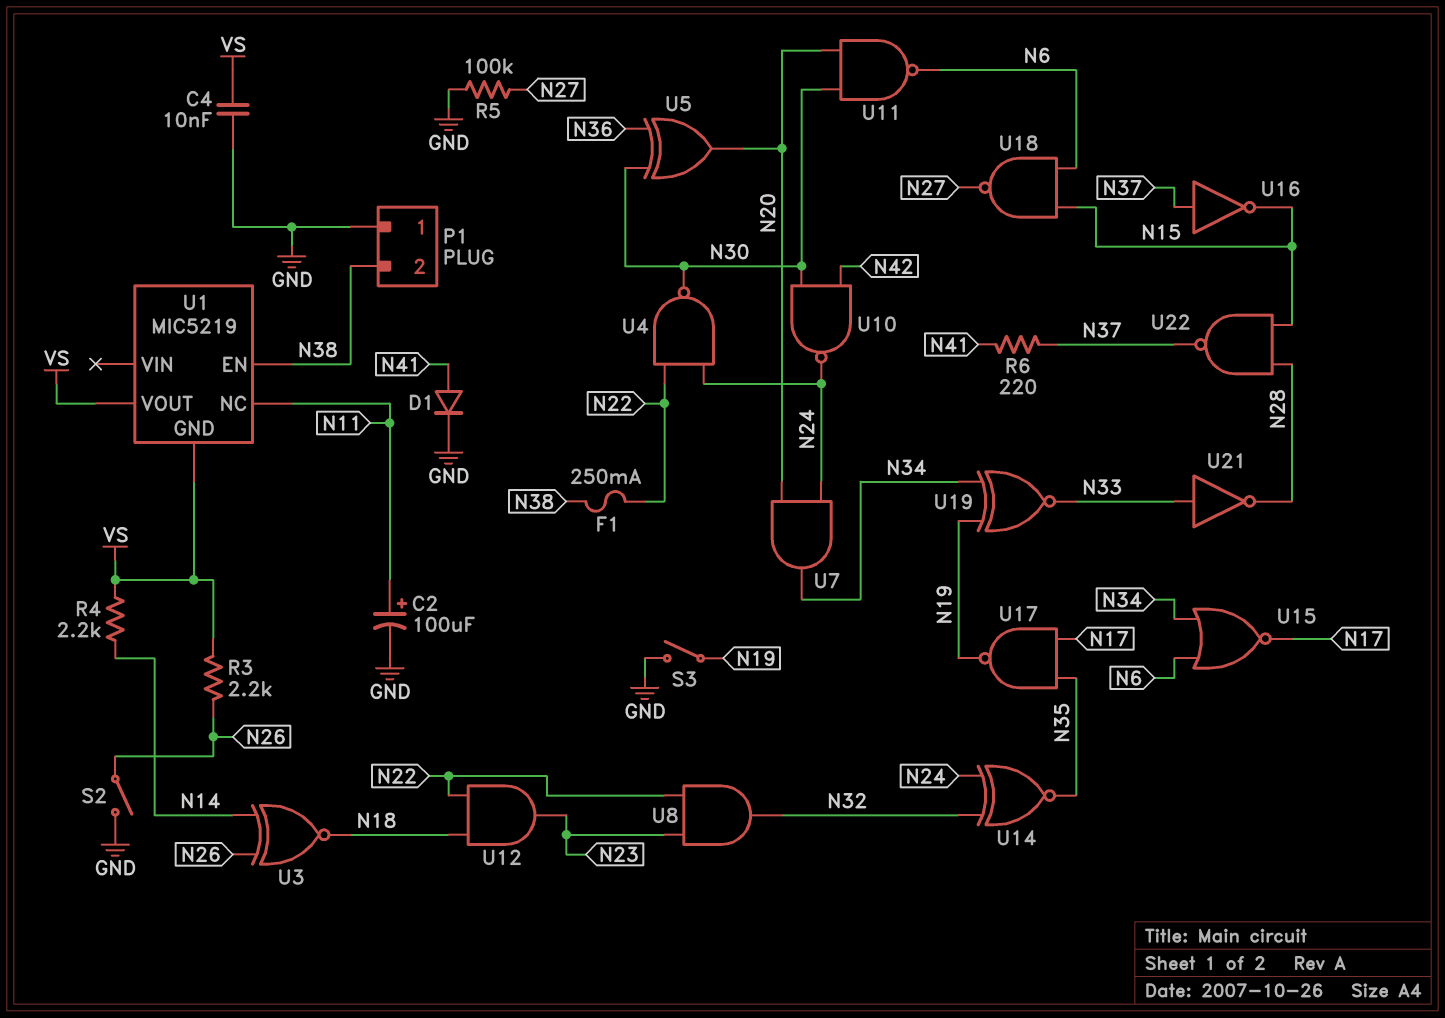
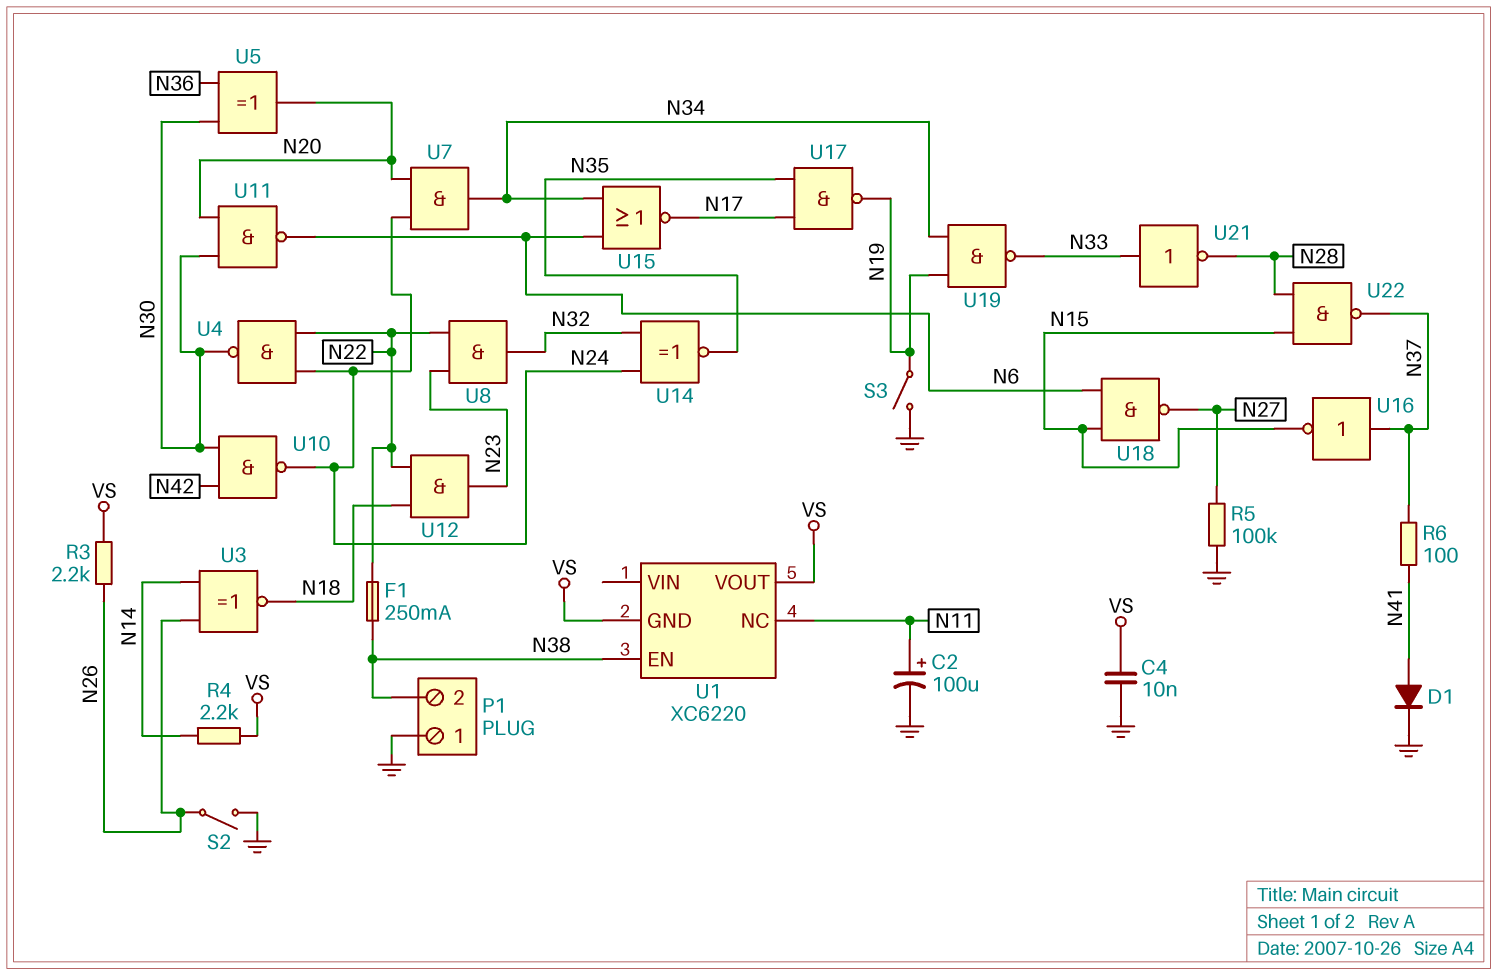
R6: 220 (N37, N41) -> 100 (N37, N41)
U1: MIC5219 -> XC6220
U19: XNOR (in N19, in N34, out N33) -> NAND (in N19, in N34, out N33)

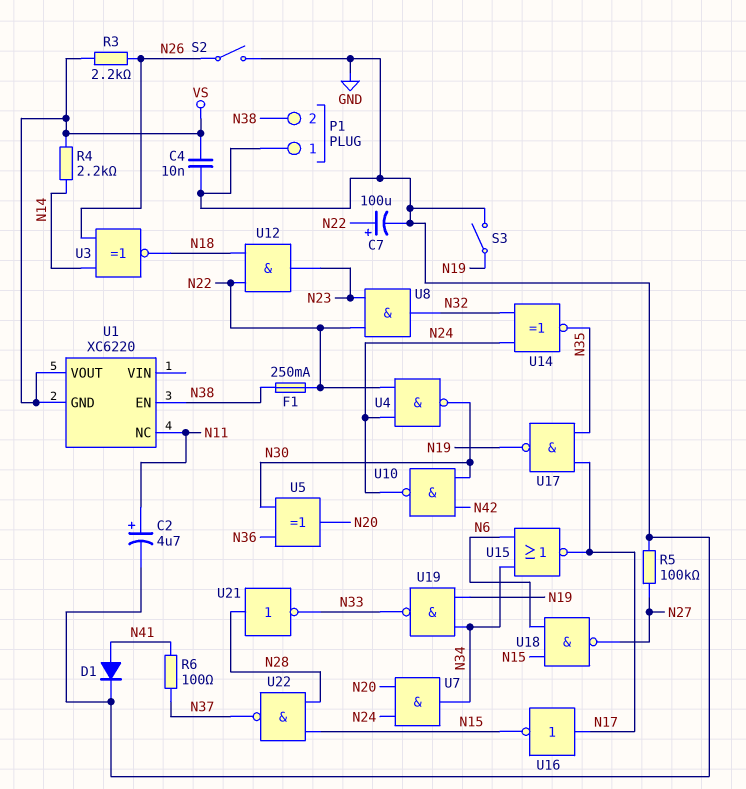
C2: 100uF (plus N11, minus GND) -> 4.7uF (plus N11, minus GND)
C7: none -> 100uF (plus N22, minus GND)
U11: NAND (in N20, in N30, out N6) -> none
U16: NOT (in N37, out N15) -> NOT (in N17, out N15)
U21: NOT (in N33, out N28) -> NOT (in N28, out N33)

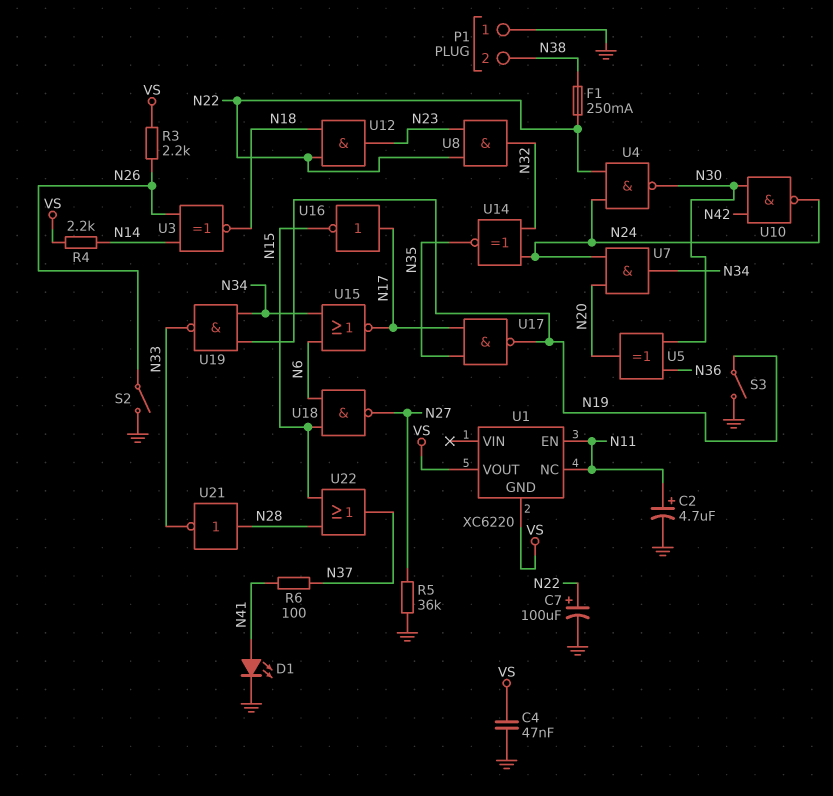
C4: 10nF (GND, VS) -> 47nF (GND, VS)
D1: diode (A N41, K GND) -> LED (A N41, K GND)
R5: 100k (GND, N27) -> 36k (GND, N27)
U1 pin EN: N38 -> N11
U22: NAND (in N15, in N28, out N37) -> OR (in N15, in N28, out N37)

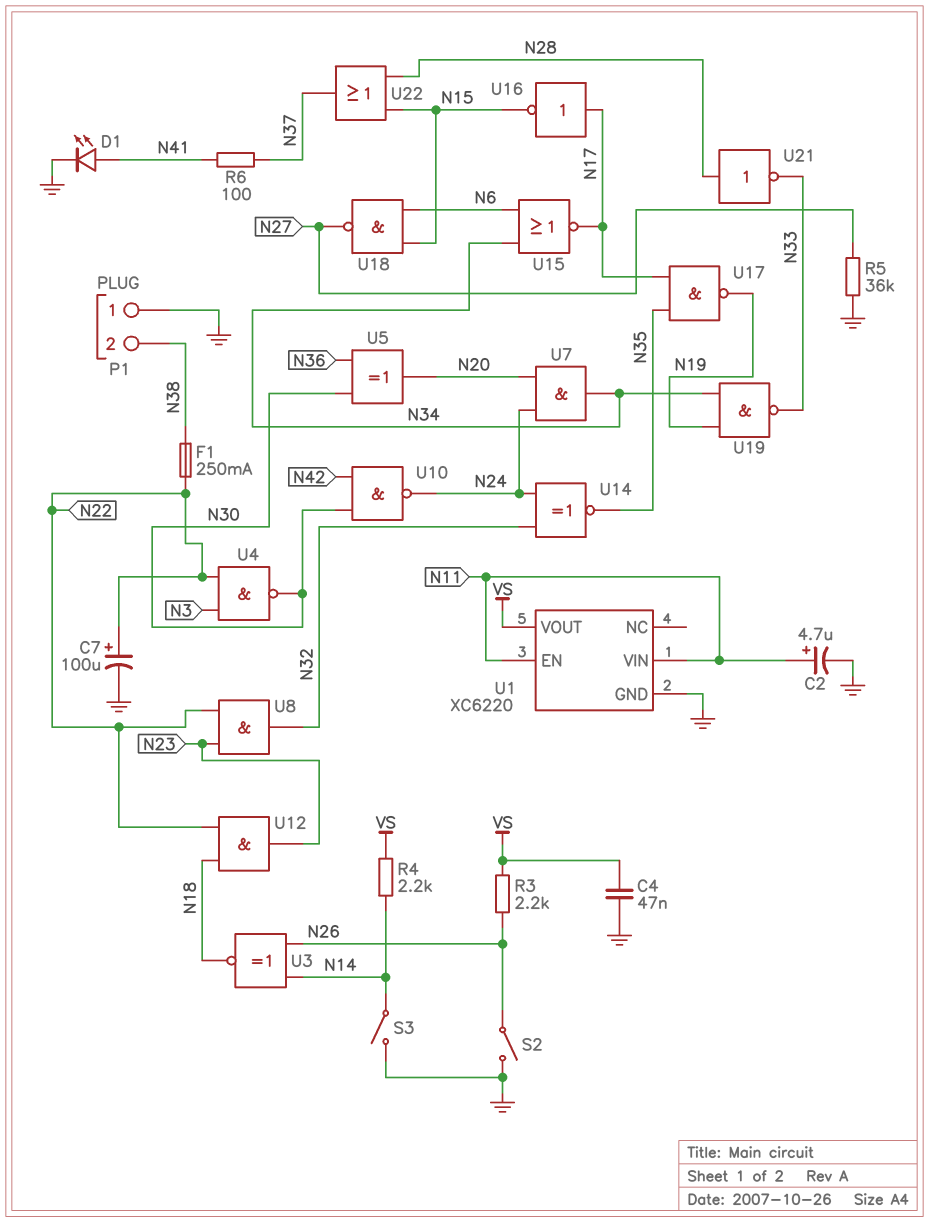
S3: switch (GND, N19) -> switch (GND, N14)
U1 pin GND: VS -> GND
U1 pin NC: N11 -> none
U1 pin VIN: none -> N11
U4: NAND (in N22, in N24, out N30) -> NAND (in N3, in N22, out N30)

